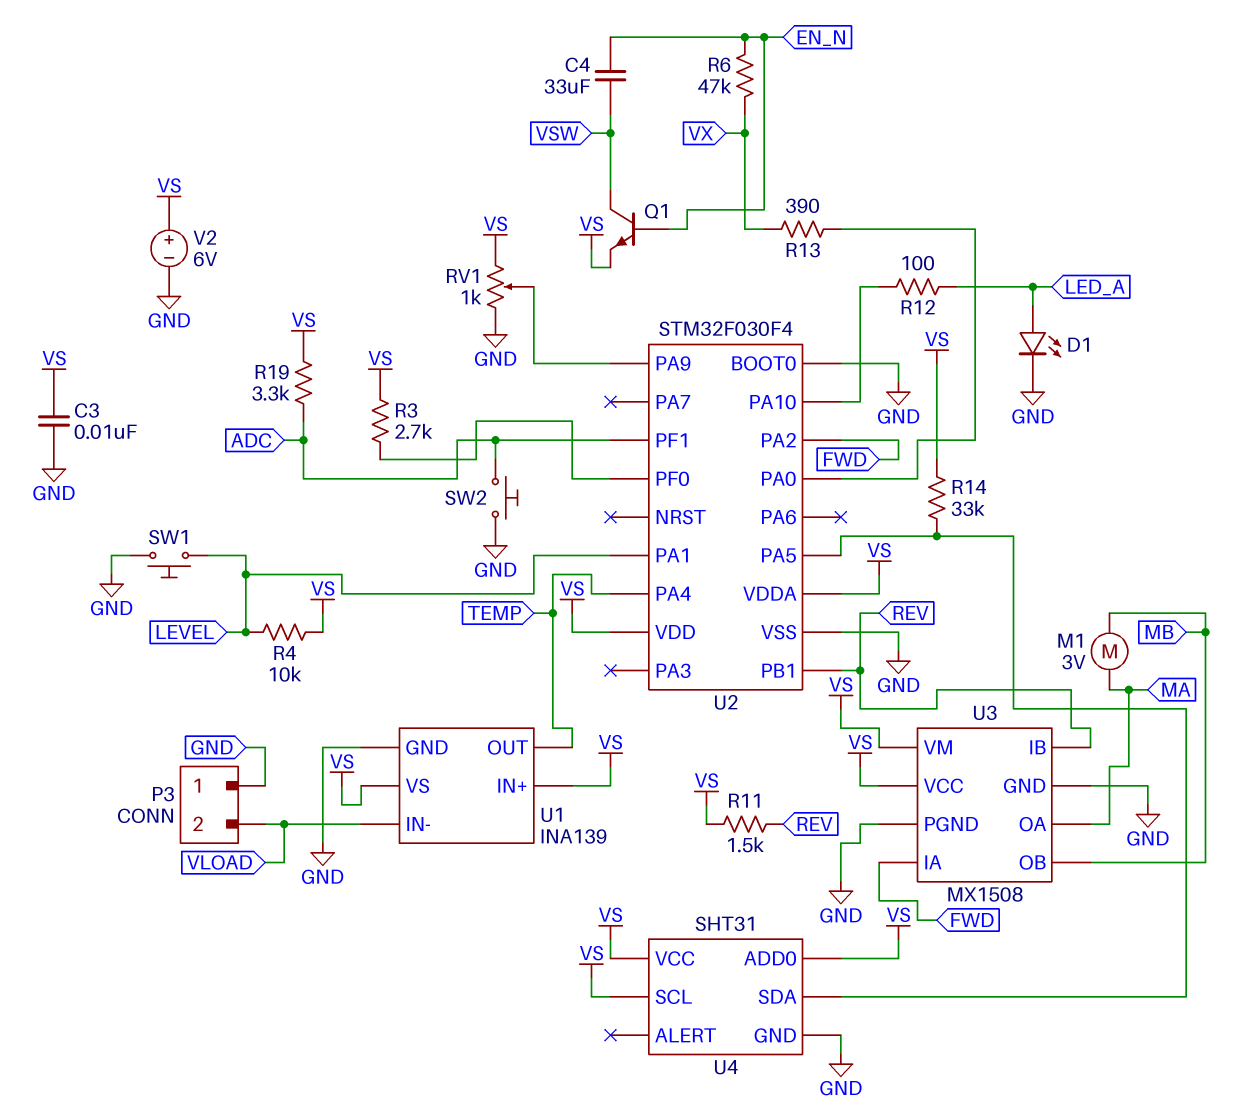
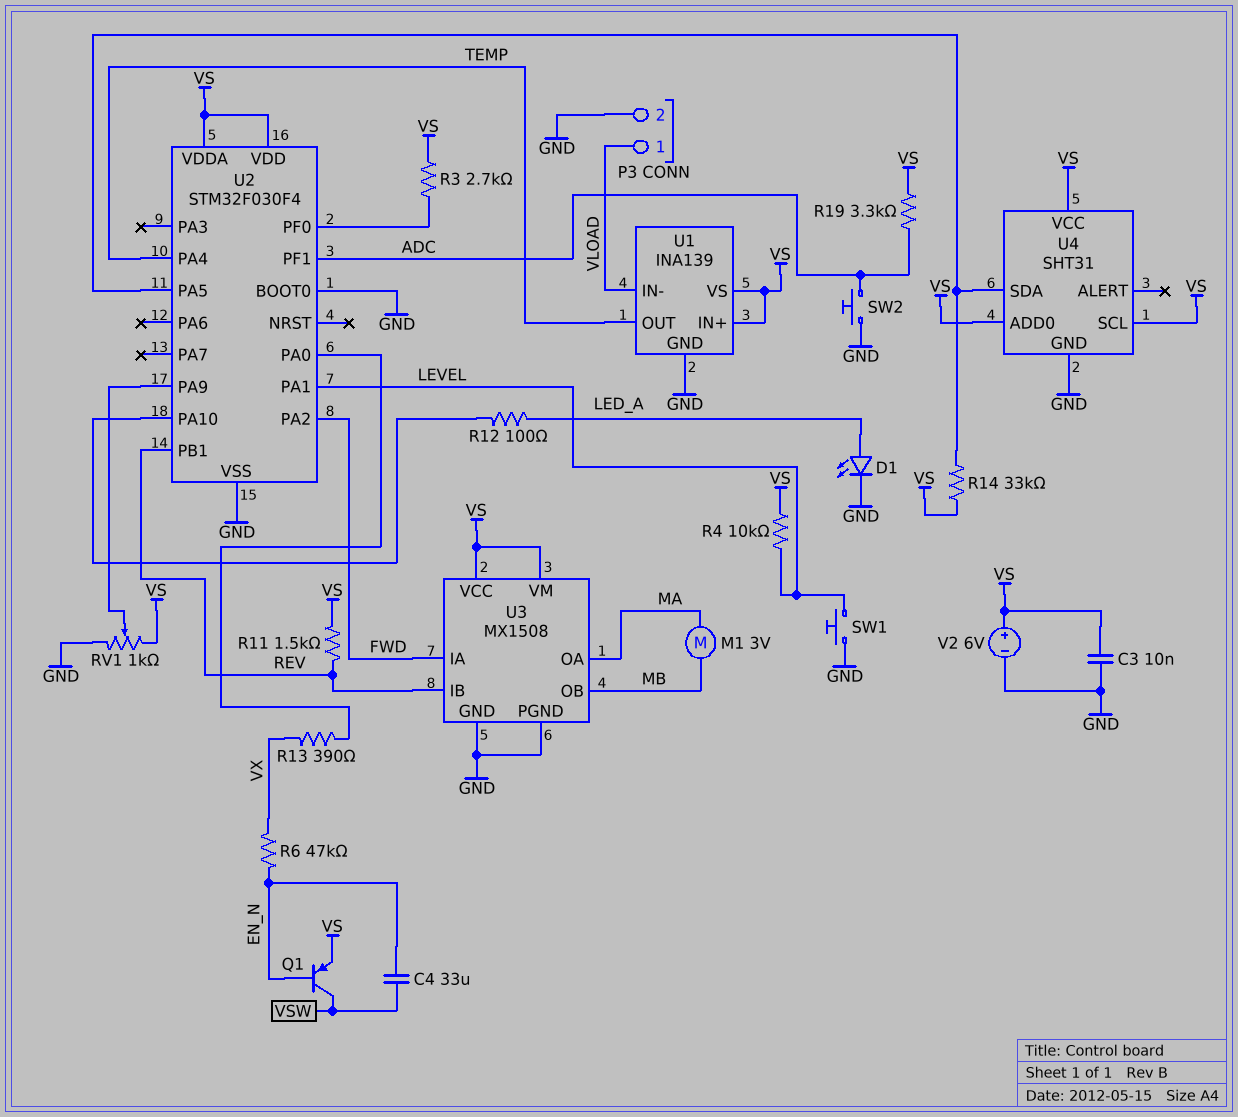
P3 pin 1: GND -> VLOAD
P3 pin 2: VLOAD -> GND
Q1: NPN (B EN_N, C VSW, E VS) -> PNP (B EN_N, C VSW, E VS)

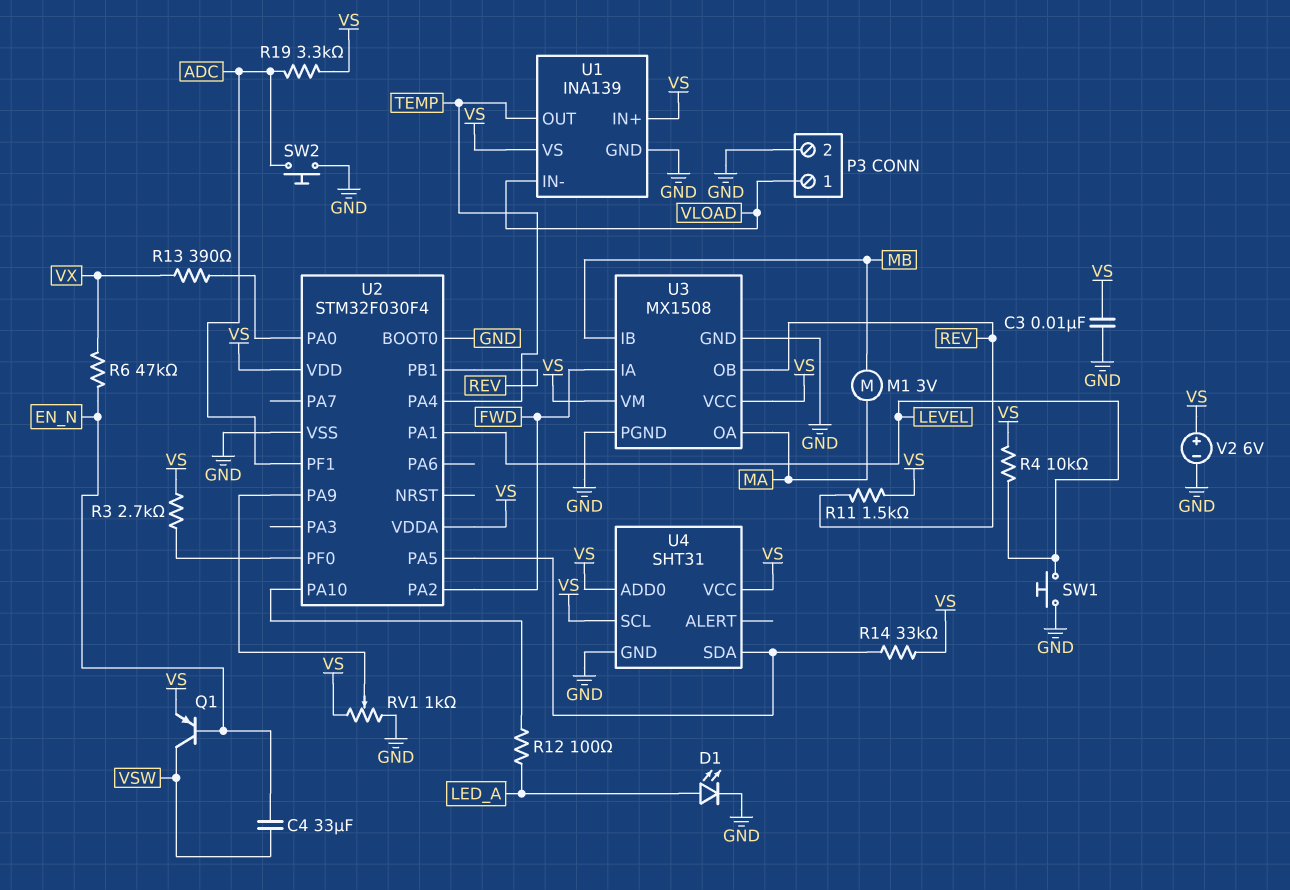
U3 pin IB: REV -> MB
U3 pin OB: MB -> REV

